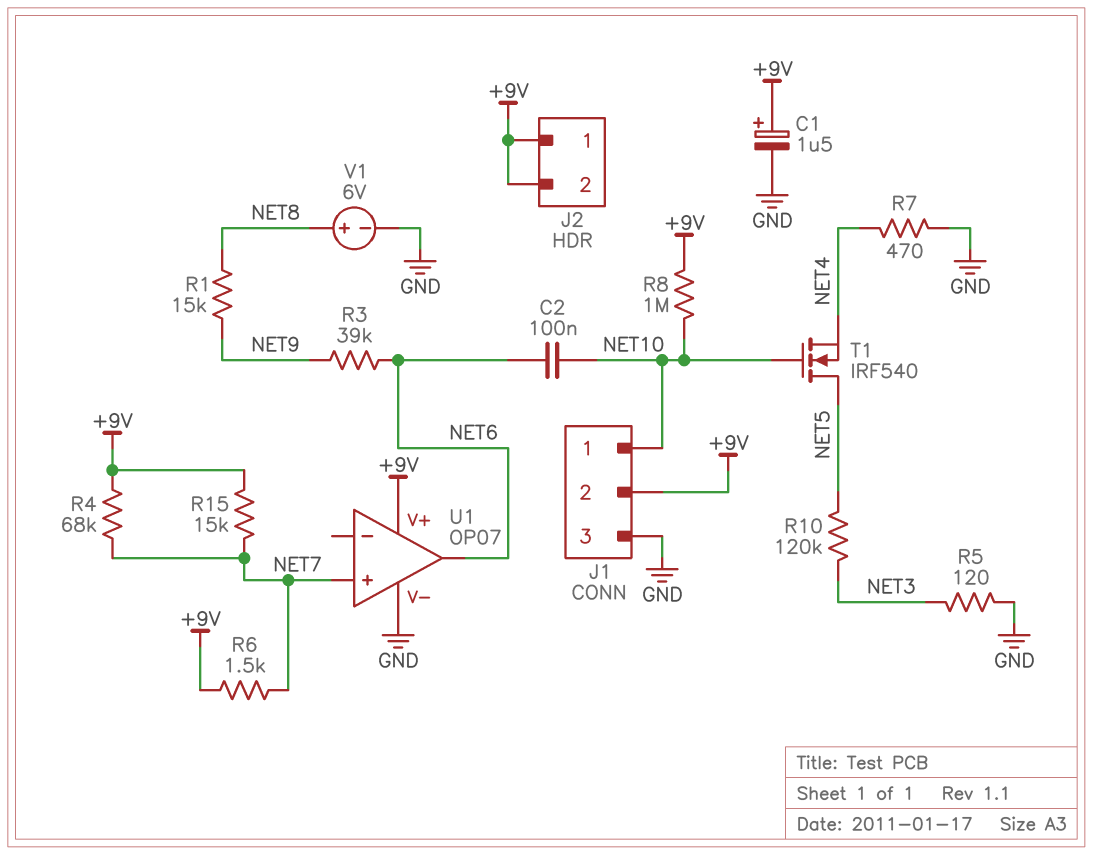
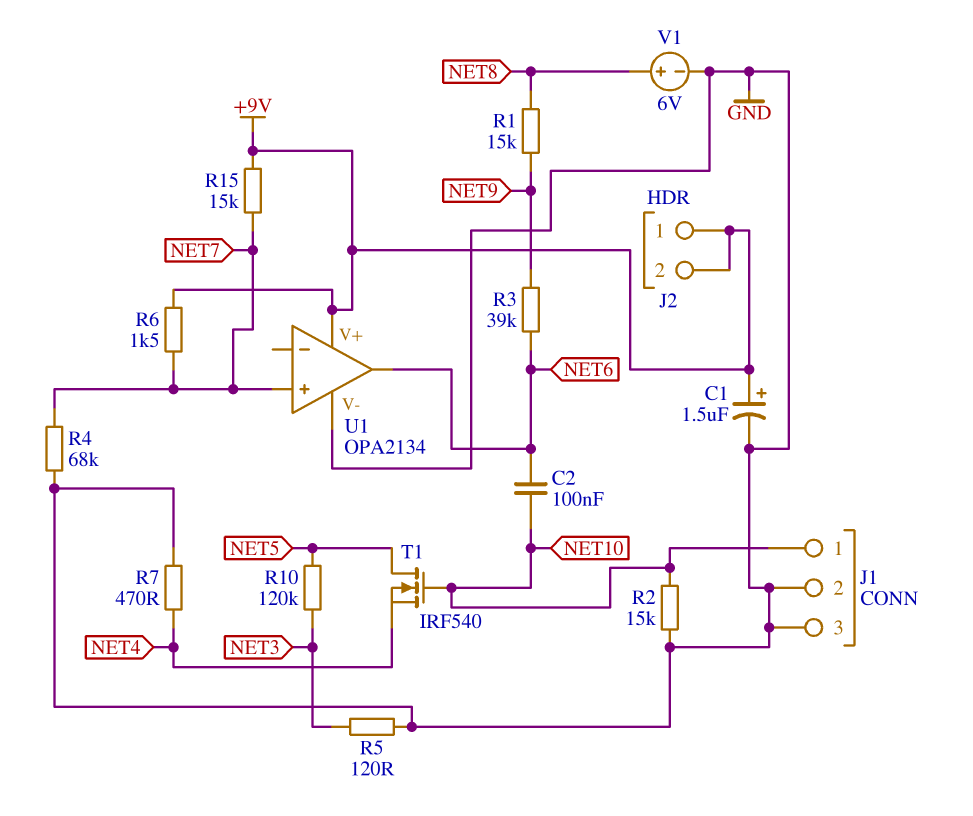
J1 pin 2: +9V -> GND
R2: none -> 15k (GND, NET10)
R4: 68k (+9V, NET7) -> 68k (GND, NET7)
R8: 1M (+9V, NET10) -> none
U1: OP07 -> OPA2134

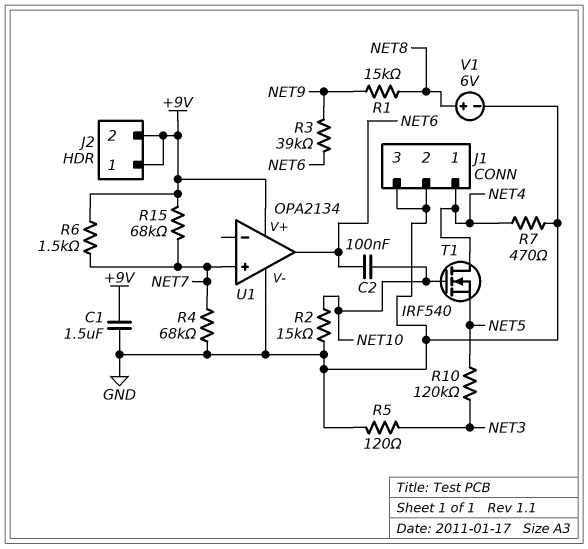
C1: 1.5uF (plus +9V, minus GND) -> 1.5uF (+9V, GND)
J1 pin 1: NET10 -> NET4
R15: 15k (+9V, NET7) -> 68k (+9V, NET7)
T1: NMOS IRF540 (G NET10, D NET5, S NET4) -> NMOS IRF540 (G NET10, D NET4, S NET5)

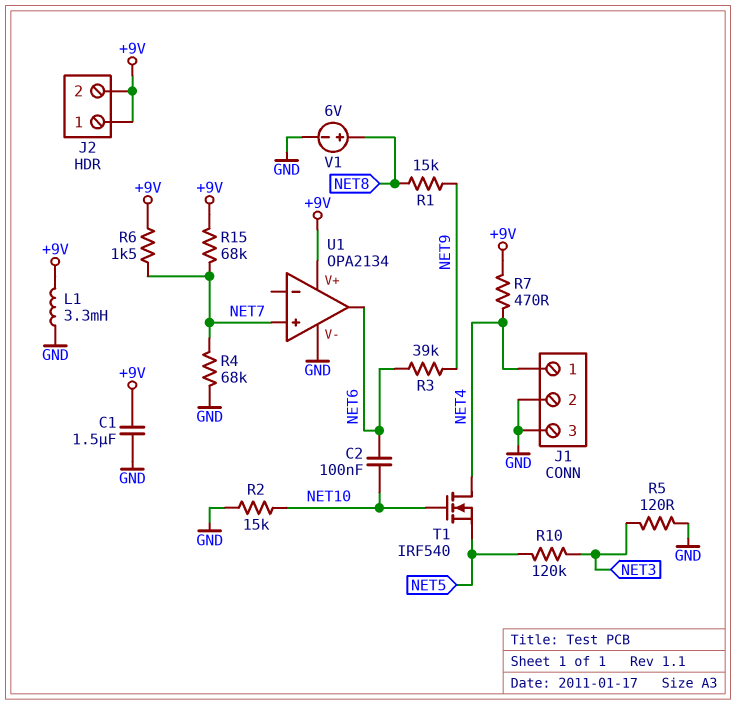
L1: none -> 3.3mH (+9V, GND)
R7: 470 (GND, NET4) -> 470 (+9V, NET4)

